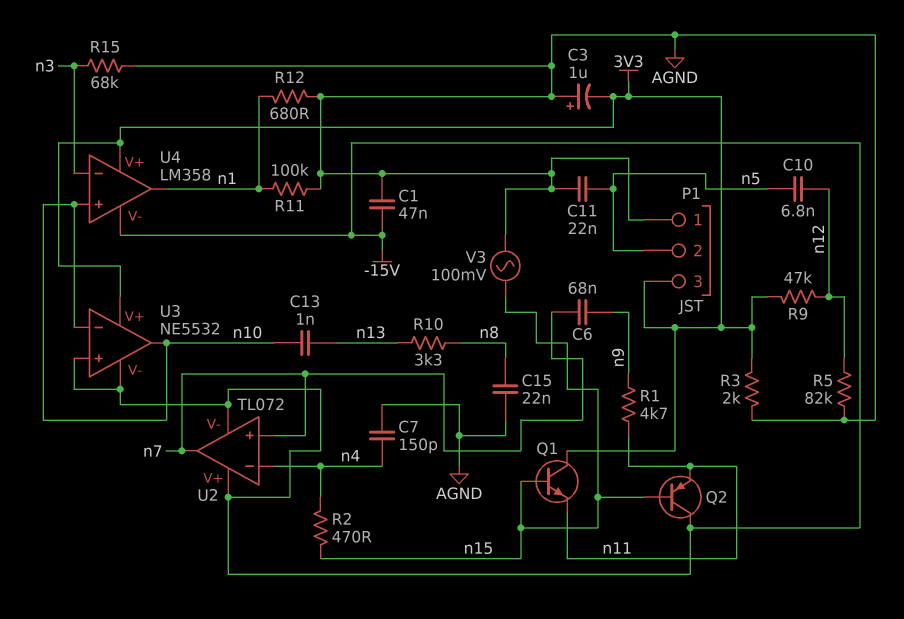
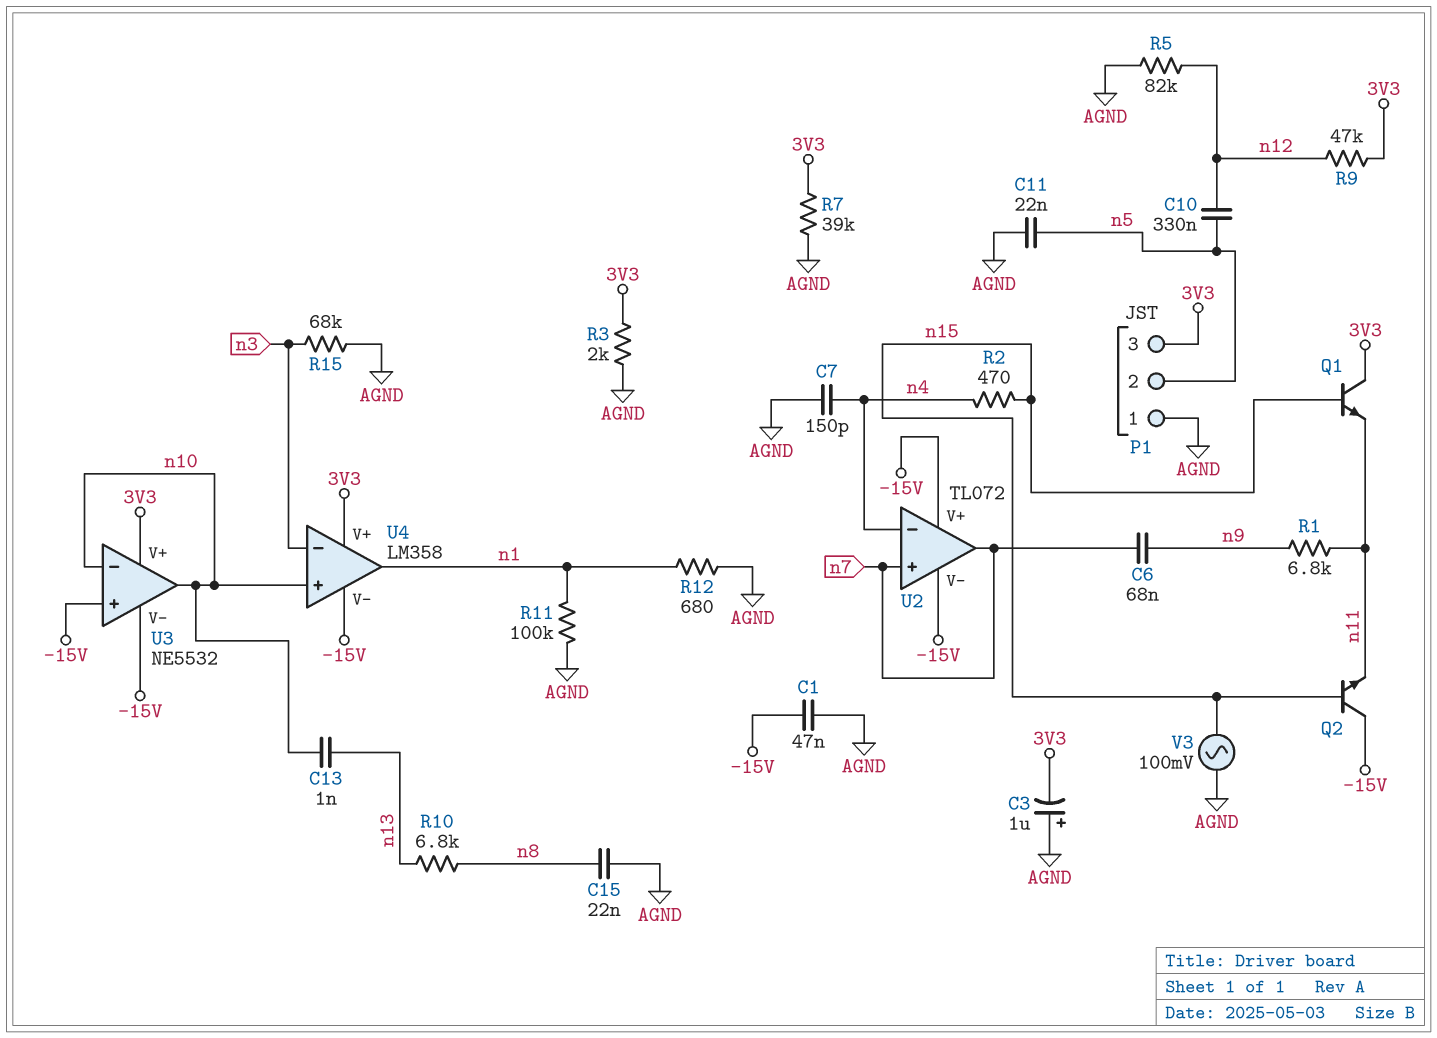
C10: 6.8nF (n5, n12) -> 330nF (n5, n12)
Q2: PNP (B n15, C -15V, E n11) -> NPN (B n15, C -15V, E n11)
R1: 4.7k (n9, n11) -> 6.8k (n9, n11)
R7: none -> 39k (3V3, AGND)
R10: 3.3k (n8, n13) -> 6.8k (n8, n13)

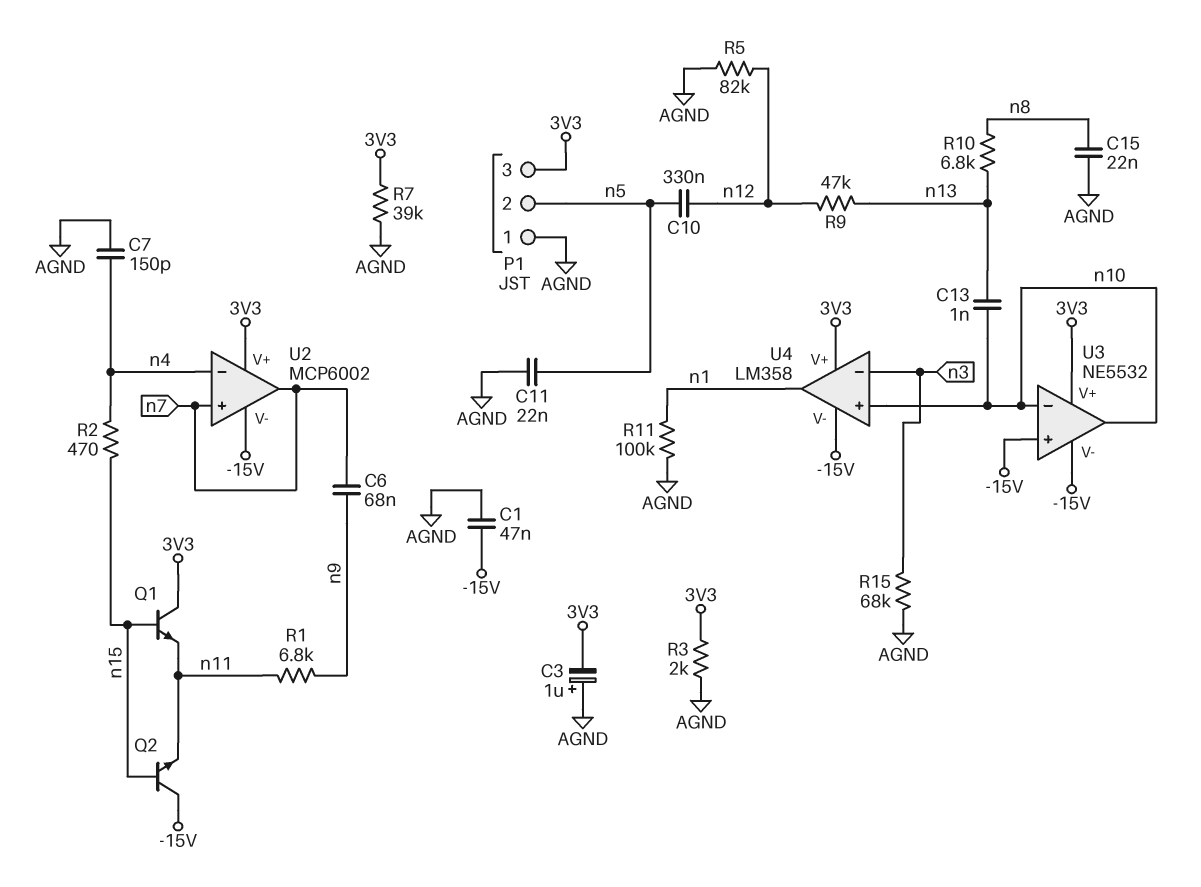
R9: 47k (3V3, n12) -> 47k (n12, n13)
R12: 680 (AGND, n1) -> none
U2: TL072 -> MCP6002
U2 pin V+: -15V -> 3V3
V3: AC 100mV (AGND, n15) -> none

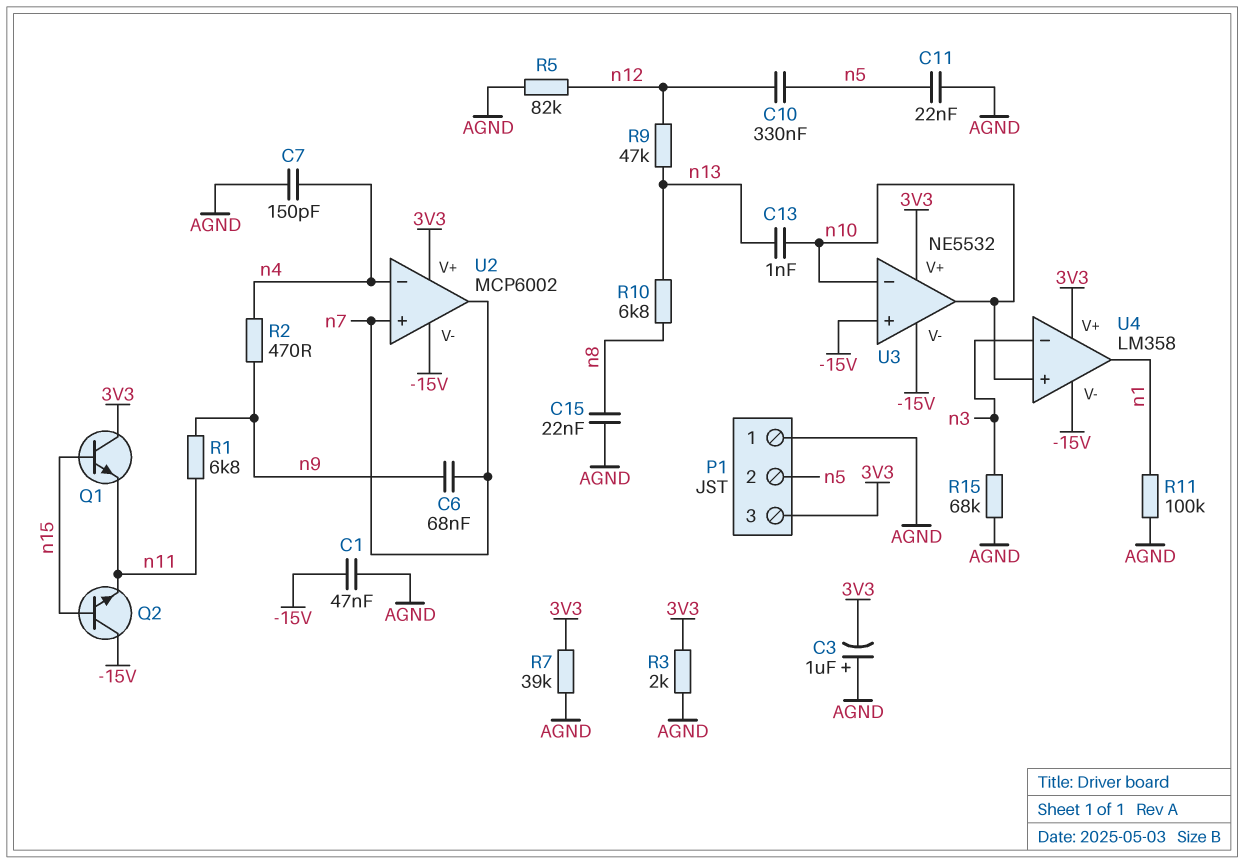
R2: 470 (n4, n15) -> 470 (n4, n9)

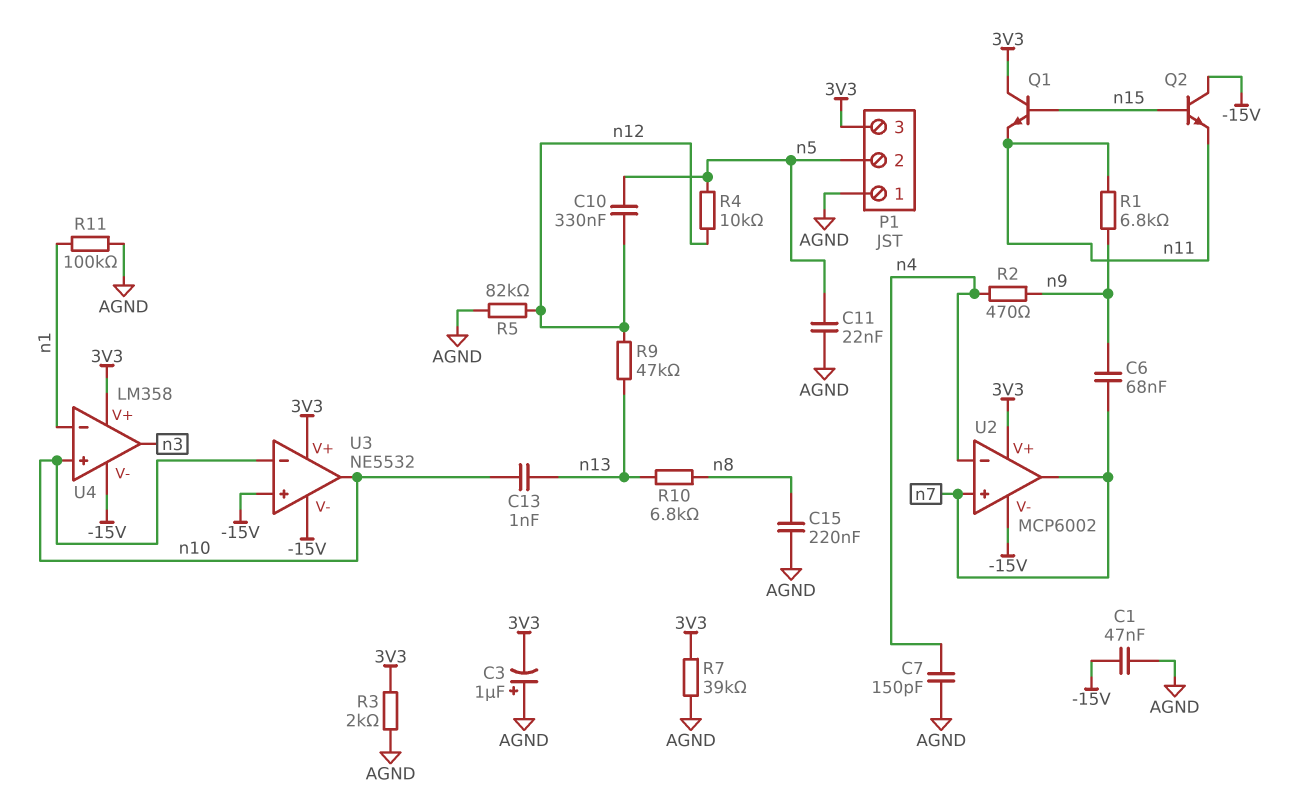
C15: 22nF (AGND, n8) -> 220nF (AGND, n8)
R4: none -> 10k (n5, n12)
R15: 68k (AGND, n3) -> none
U4 pin in-: n3 -> n1
U4 pin out: n1 -> n3

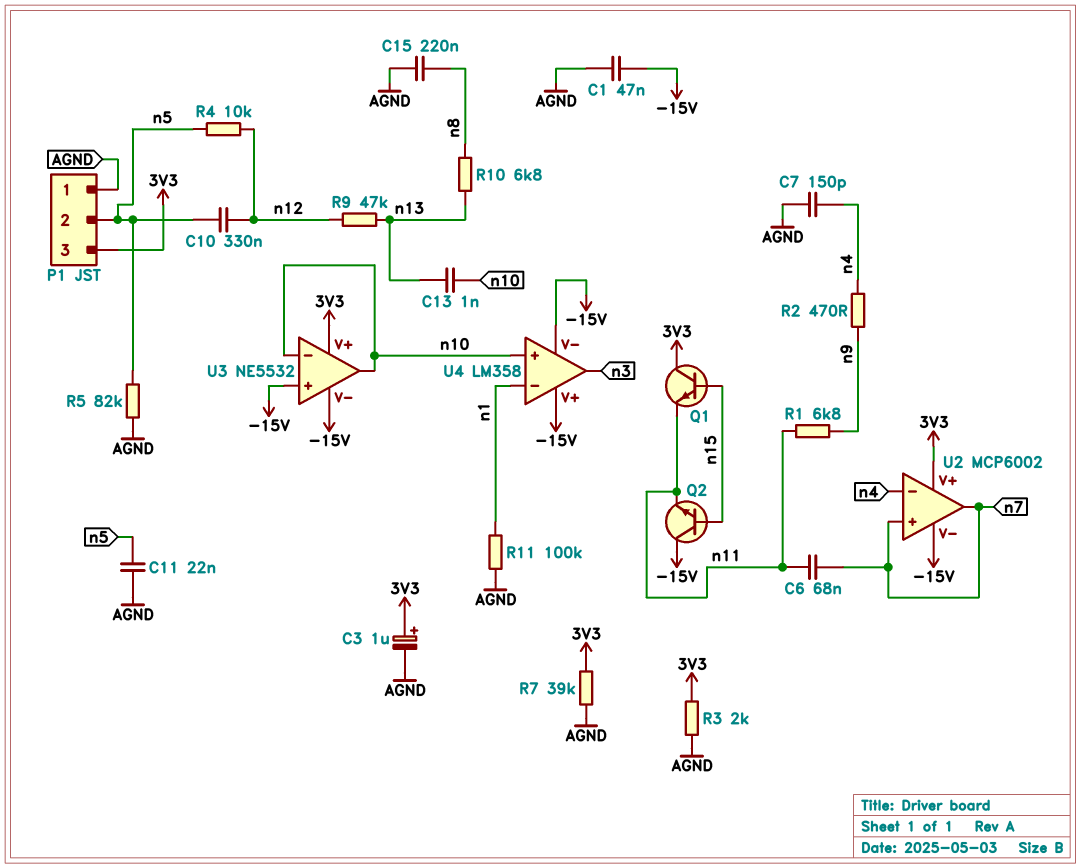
C3: 1uF (plus AGND, minus 3V3) -> 1uF (plus 3V3, minus AGND)
C6: 68nF (n7, n9) -> 68nF (n7, n11)
R5: 82k (AGND, n12) -> 82k (AGND, n5)
U4 pin V+: 3V3 -> -15V

